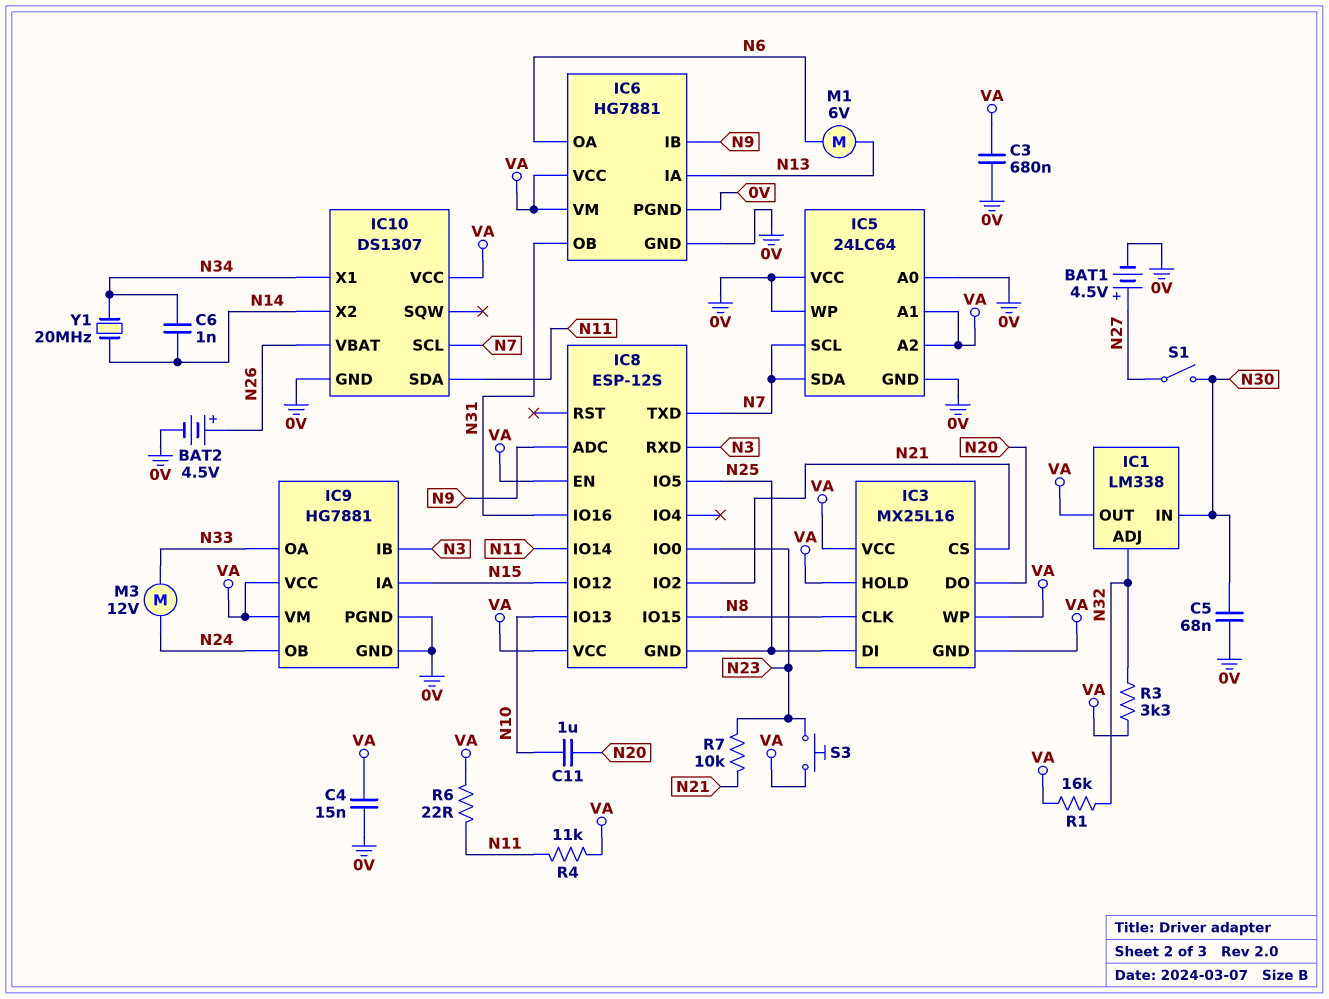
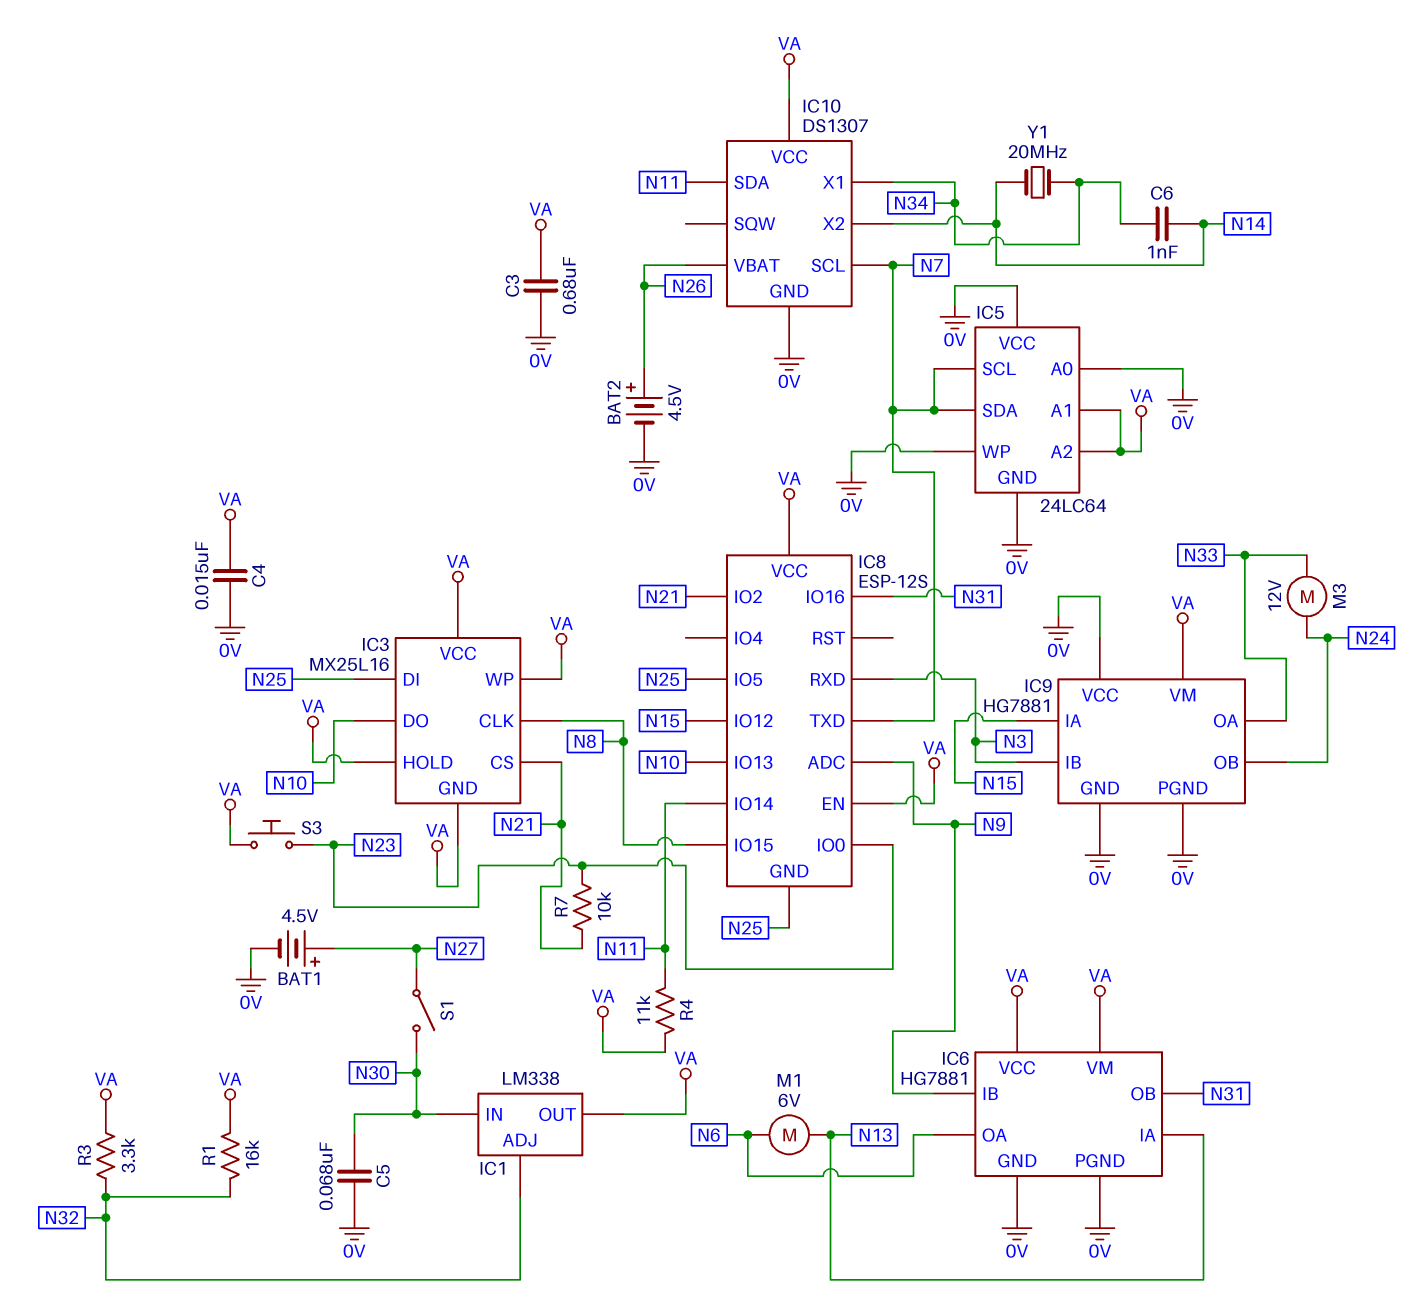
C11: 1uF (N10, N20) -> none
IC3 pin DO: N20 -> N10
IC9 pin VCC: VA -> 0V
R6: 22 (N11, VA) -> none

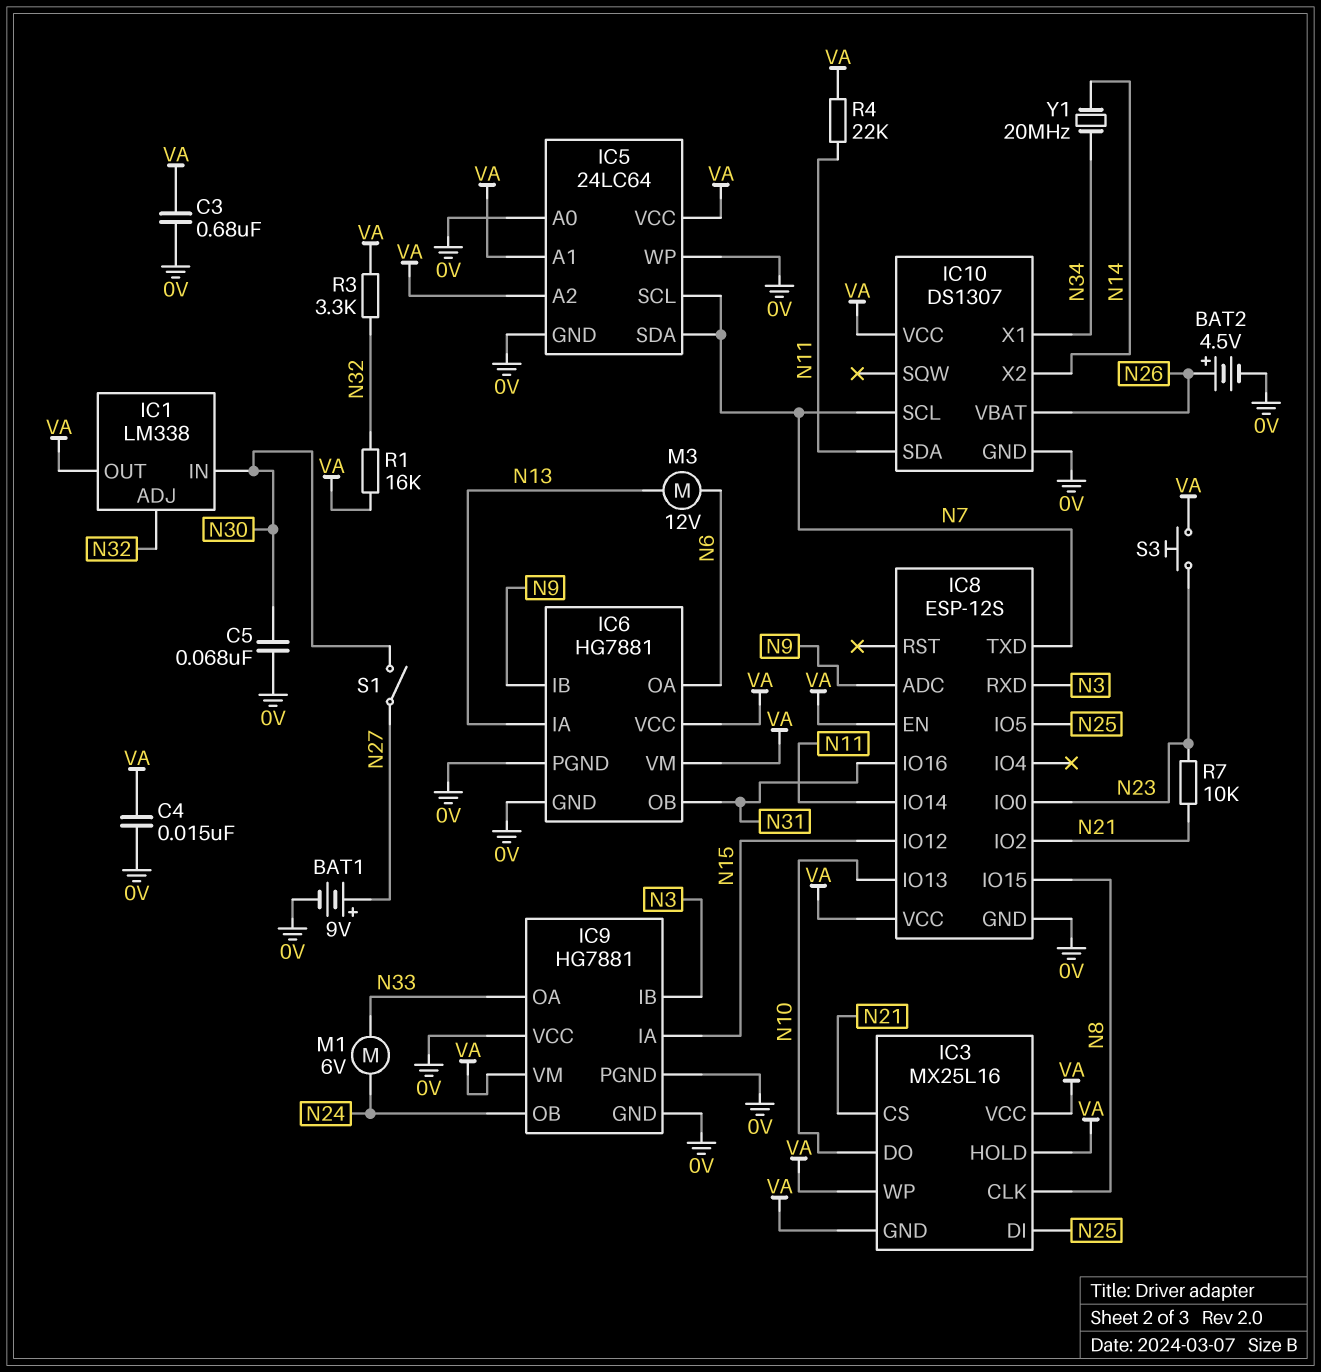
BAT1: 4.5V (plus N27, minus 0V) -> 9V (plus N27, minus 0V)
C6: 1nF (N14, N34) -> none
IC5 pin VCC: 0V -> VA
IC8 pin GND: N25 -> 0V
M1: motor 6V (N6, N13) -> motor 6V (N24, N33)
M3: motor 12V (N24, N33) -> motor 12V (N6, N13)
R4: 11k (N11, VA) -> 22k (N11, VA)

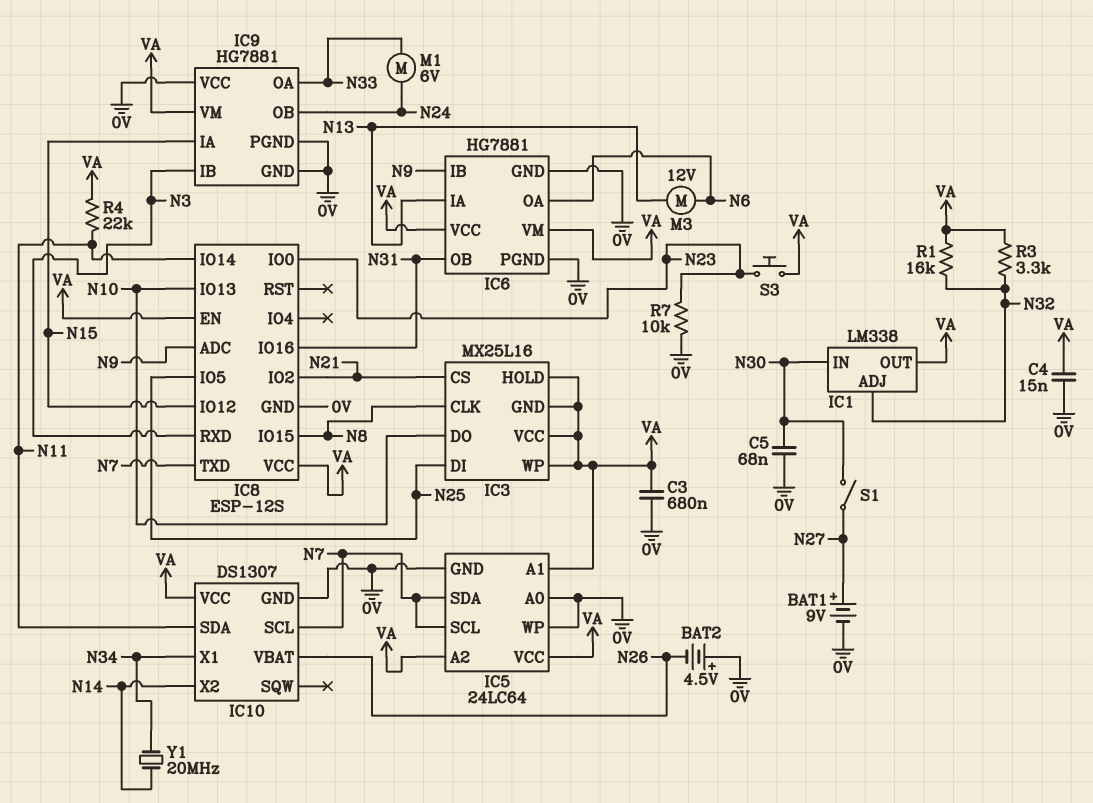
BAT2: 4.5V (plus N26, minus 0V) -> 4.5V (plus 0V, minus N26)
R7: 10k (N21, N23) -> 10k (0V, N23)

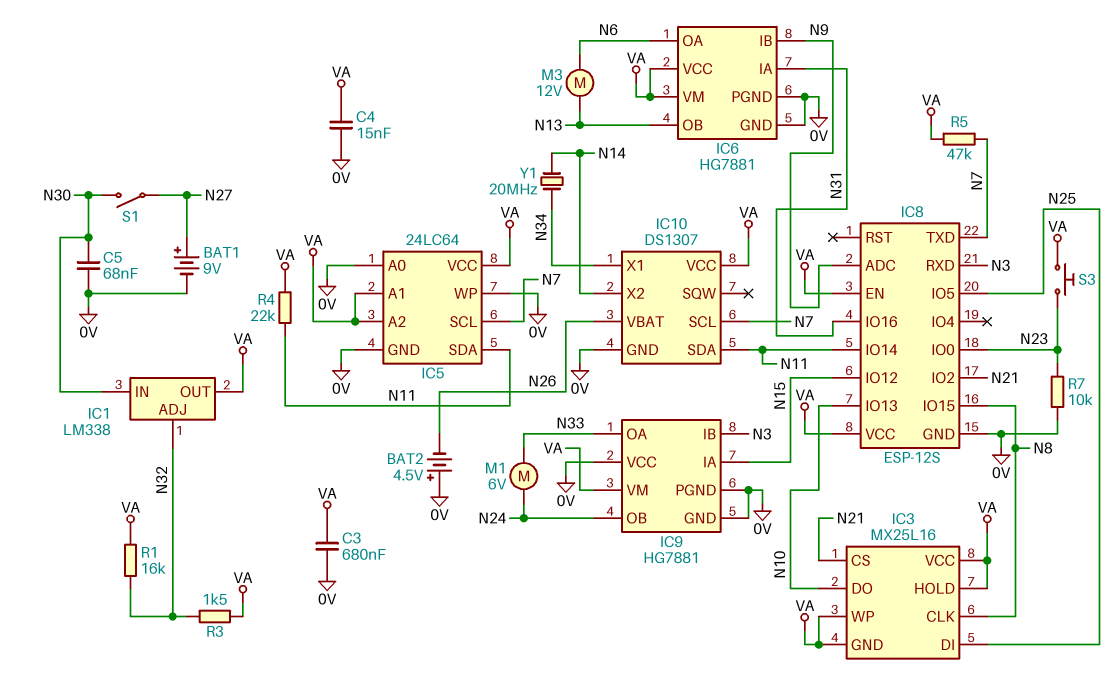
IC5 pin SDA: N7 -> N11
IC6 pin IA: N13 -> N31
IC6 pin OB: N31 -> N13
R3: 3.3k (N32, VA) -> 1.5k (N32, VA)
R5: none -> 47k (N7, VA)

